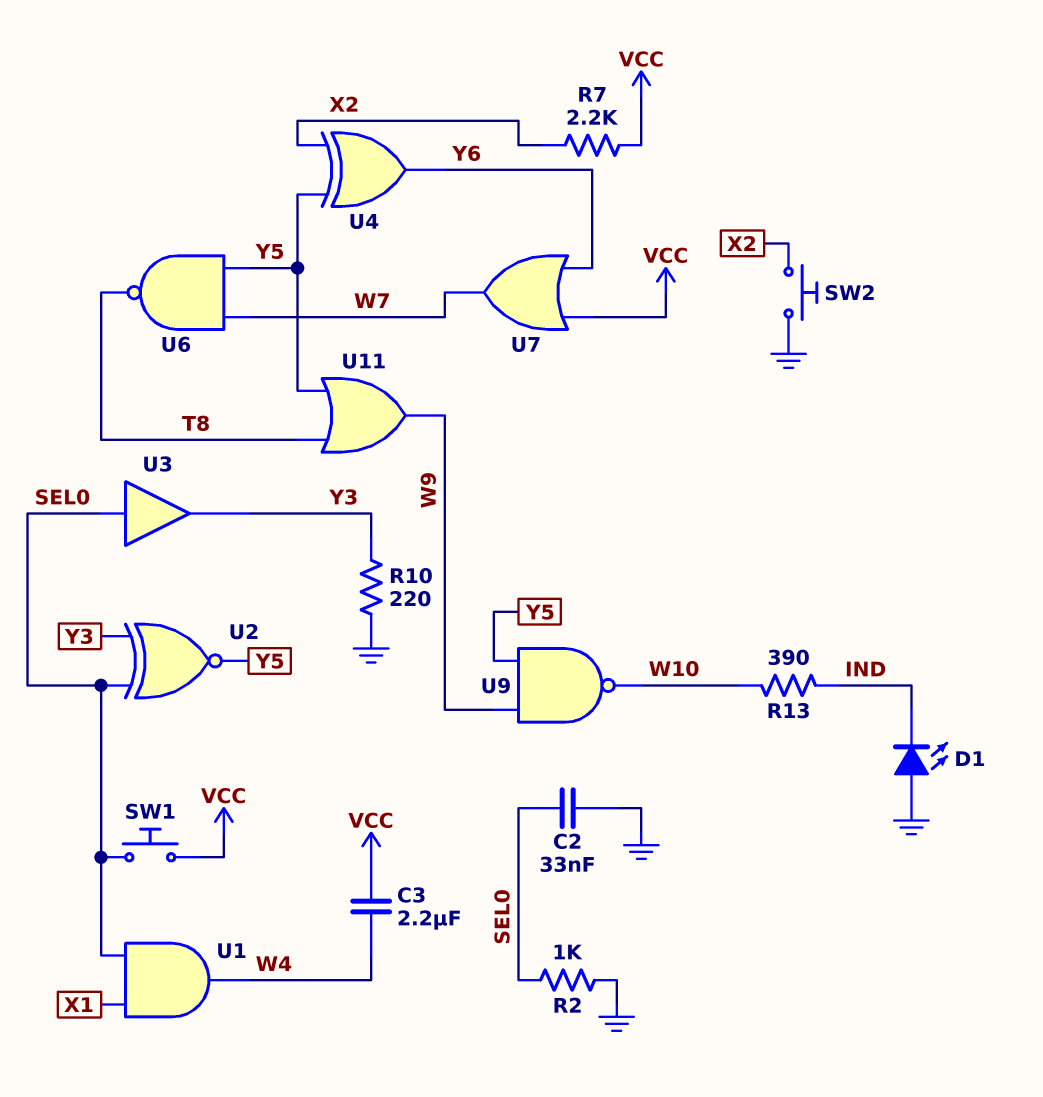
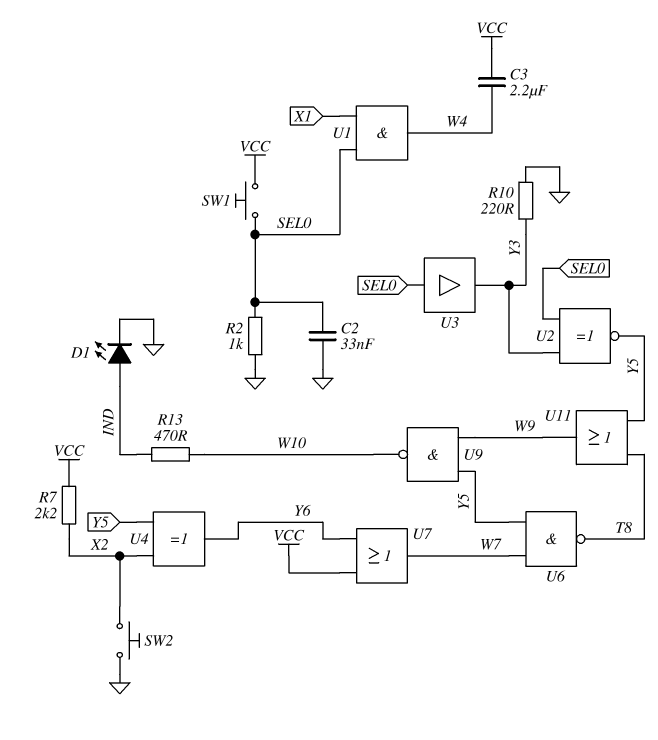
D1: LED (A GND, K IND) -> LED (A IND, K GND)
R13: 390 (IND, W10) -> 470 (IND, W10)

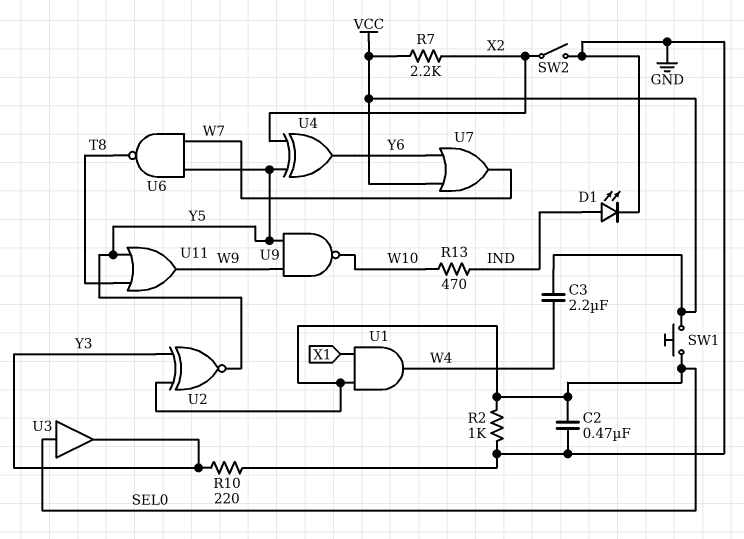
C2: 33nF (GND, SEL0) -> 470nF (GND, SEL0)
SW2: button (GND, X2) -> switch (GND, X2)

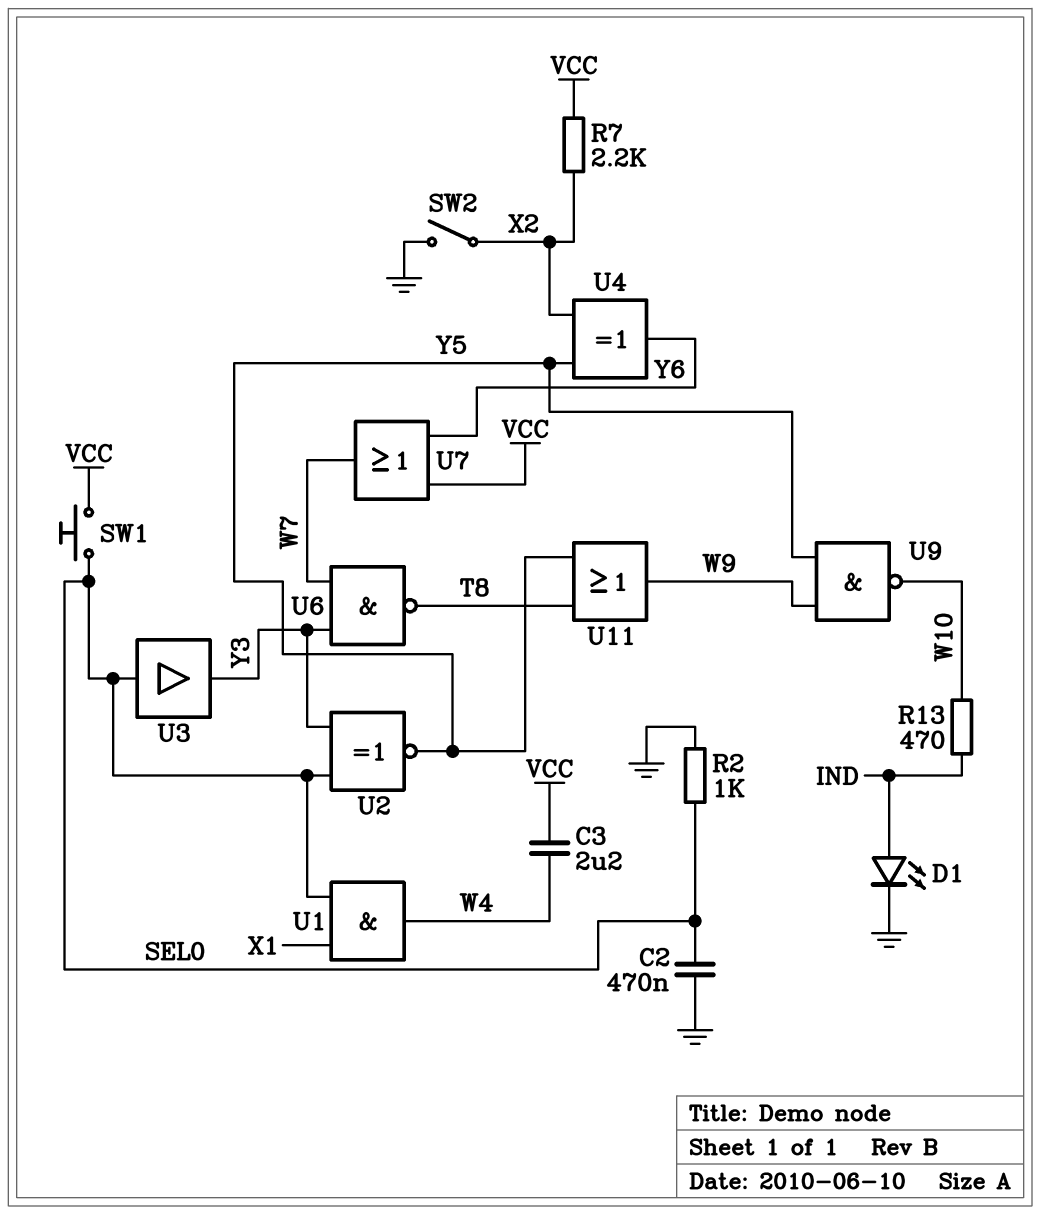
R10: 220 (GND, Y3) -> none
U6: NAND (in W7, in Y5, out T8) -> NAND (in W7, in Y3, out T8)

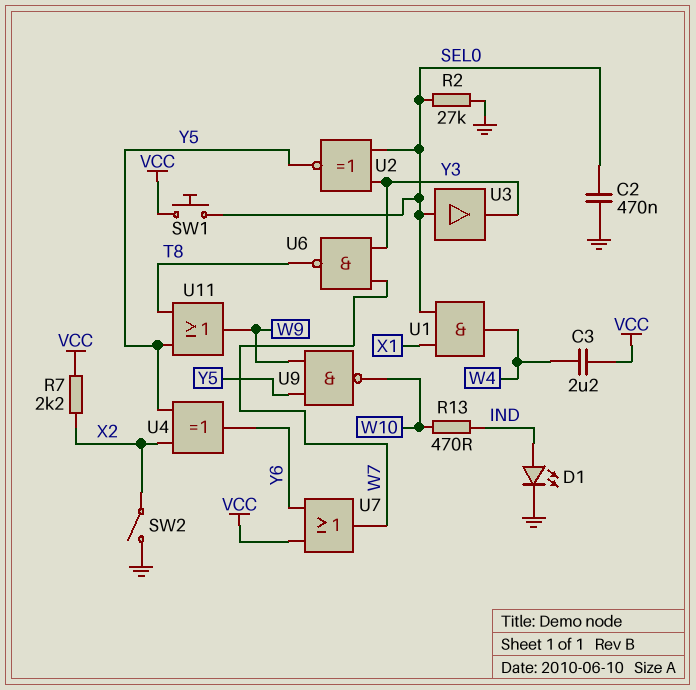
R2: 1k (GND, SEL0) -> 27k (GND, SEL0)

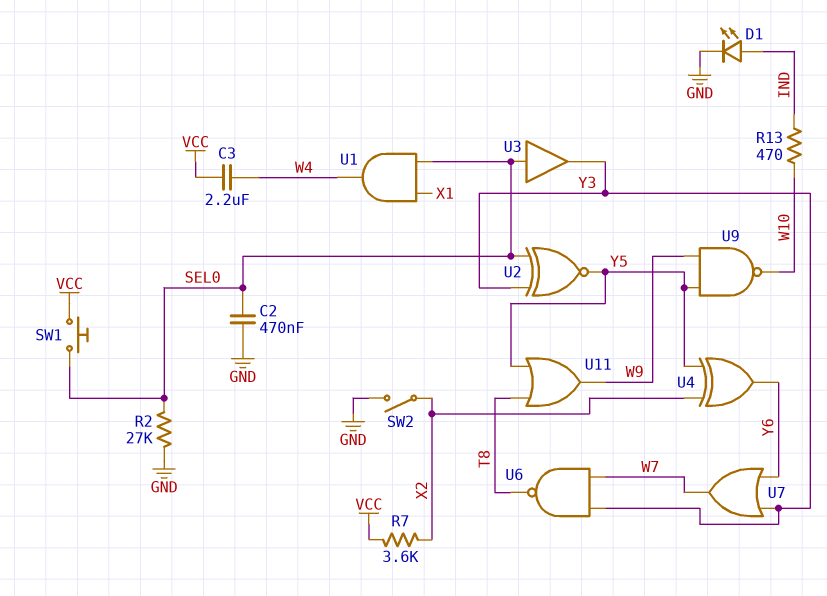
R7: 2.2k (VCC, X2) -> 3.6k (VCC, X2)
U7: OR (in VCC, in Y6, out W7) -> OR (in Y3, in Y6, out W7)

